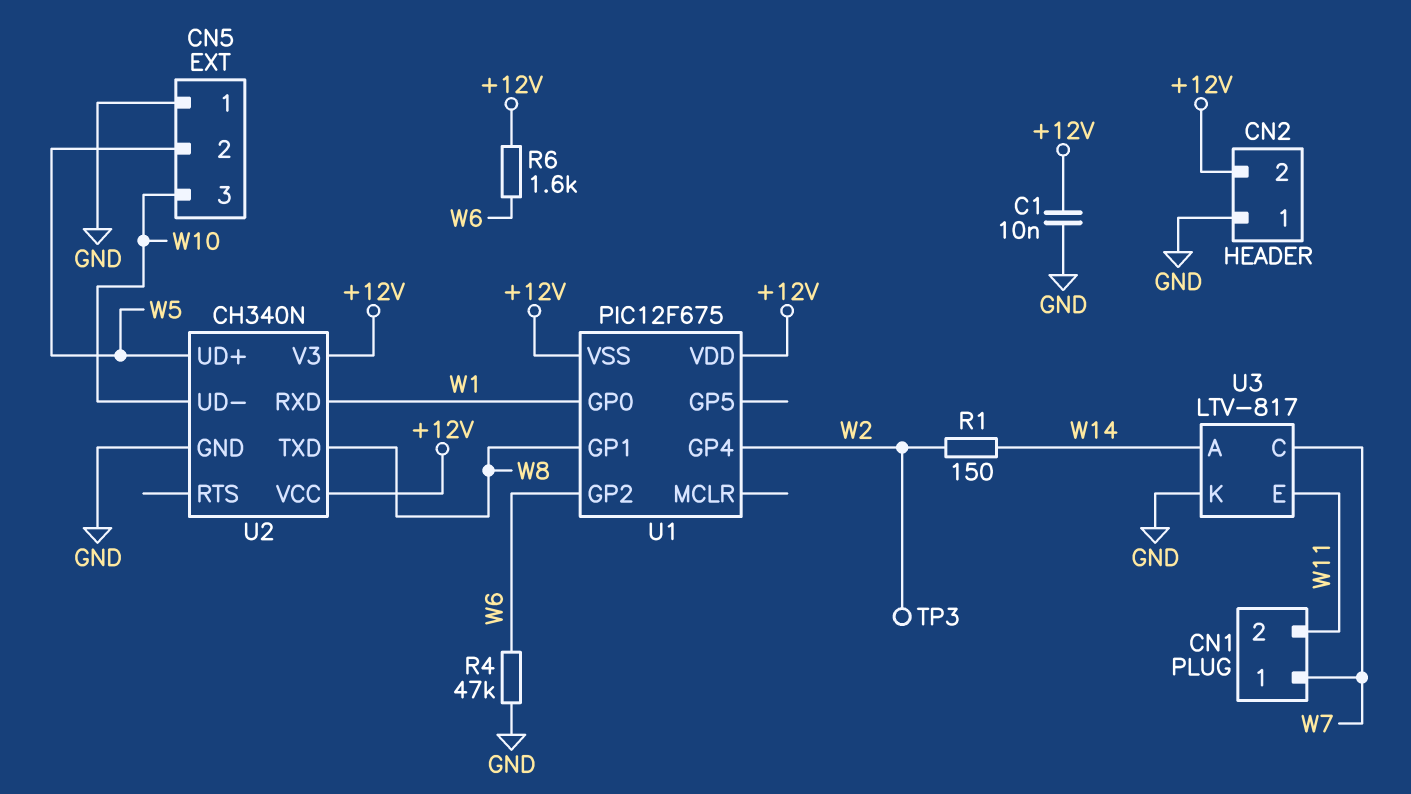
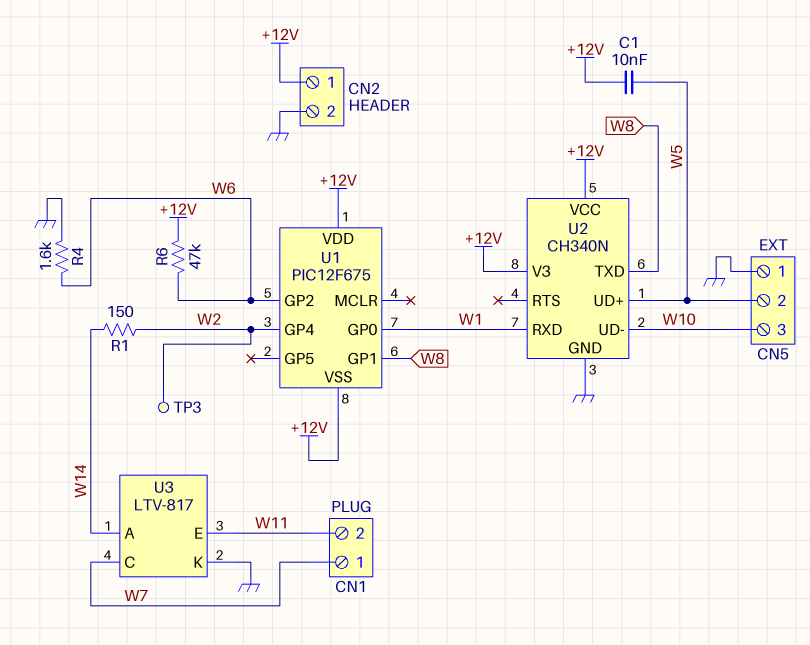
C1: 10nF (+12V, GND) -> 10nF (+12V, W5)
CN2 pin 1: GND -> +12V
CN2 pin 2: +12V -> GND
R4: 47k (GND, W6) -> 1.6k (GND, W6)
R6: 1.6k (+12V, W6) -> 47k (+12V, W6)

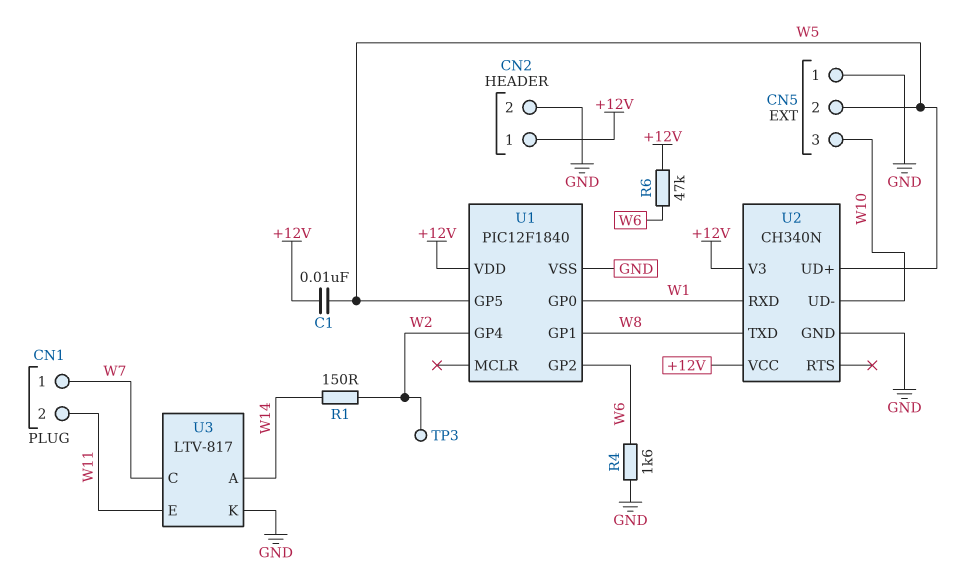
U1: PIC12F675 -> PIC12F1840
U1 pin GP5: none -> W5
U1 pin VSS: +12V -> GND

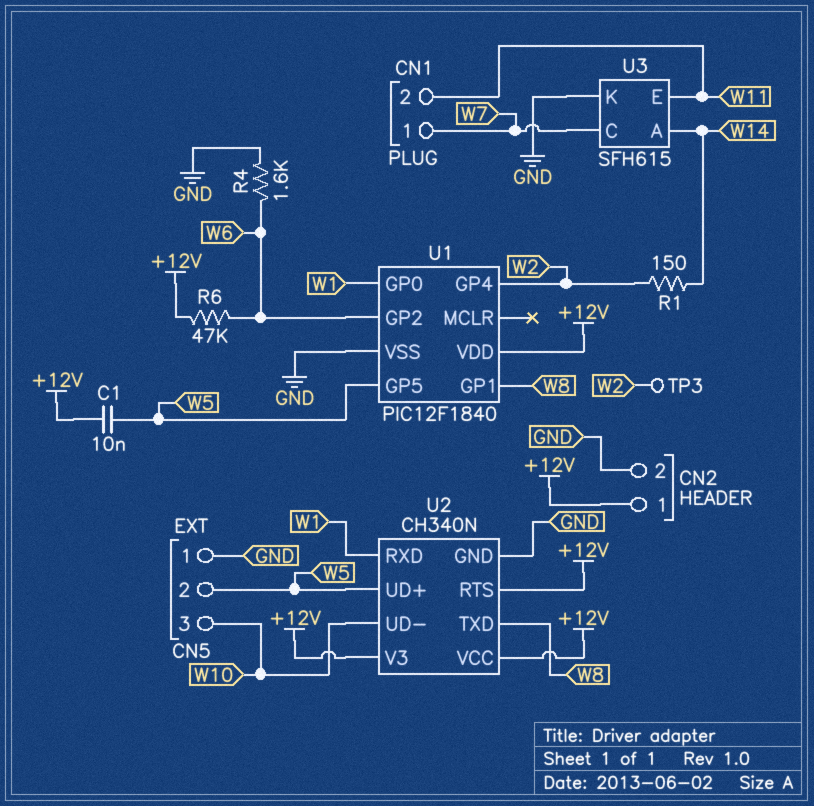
U2 pin RTS: none -> +12V
U3: LTV-817 -> SFH615

